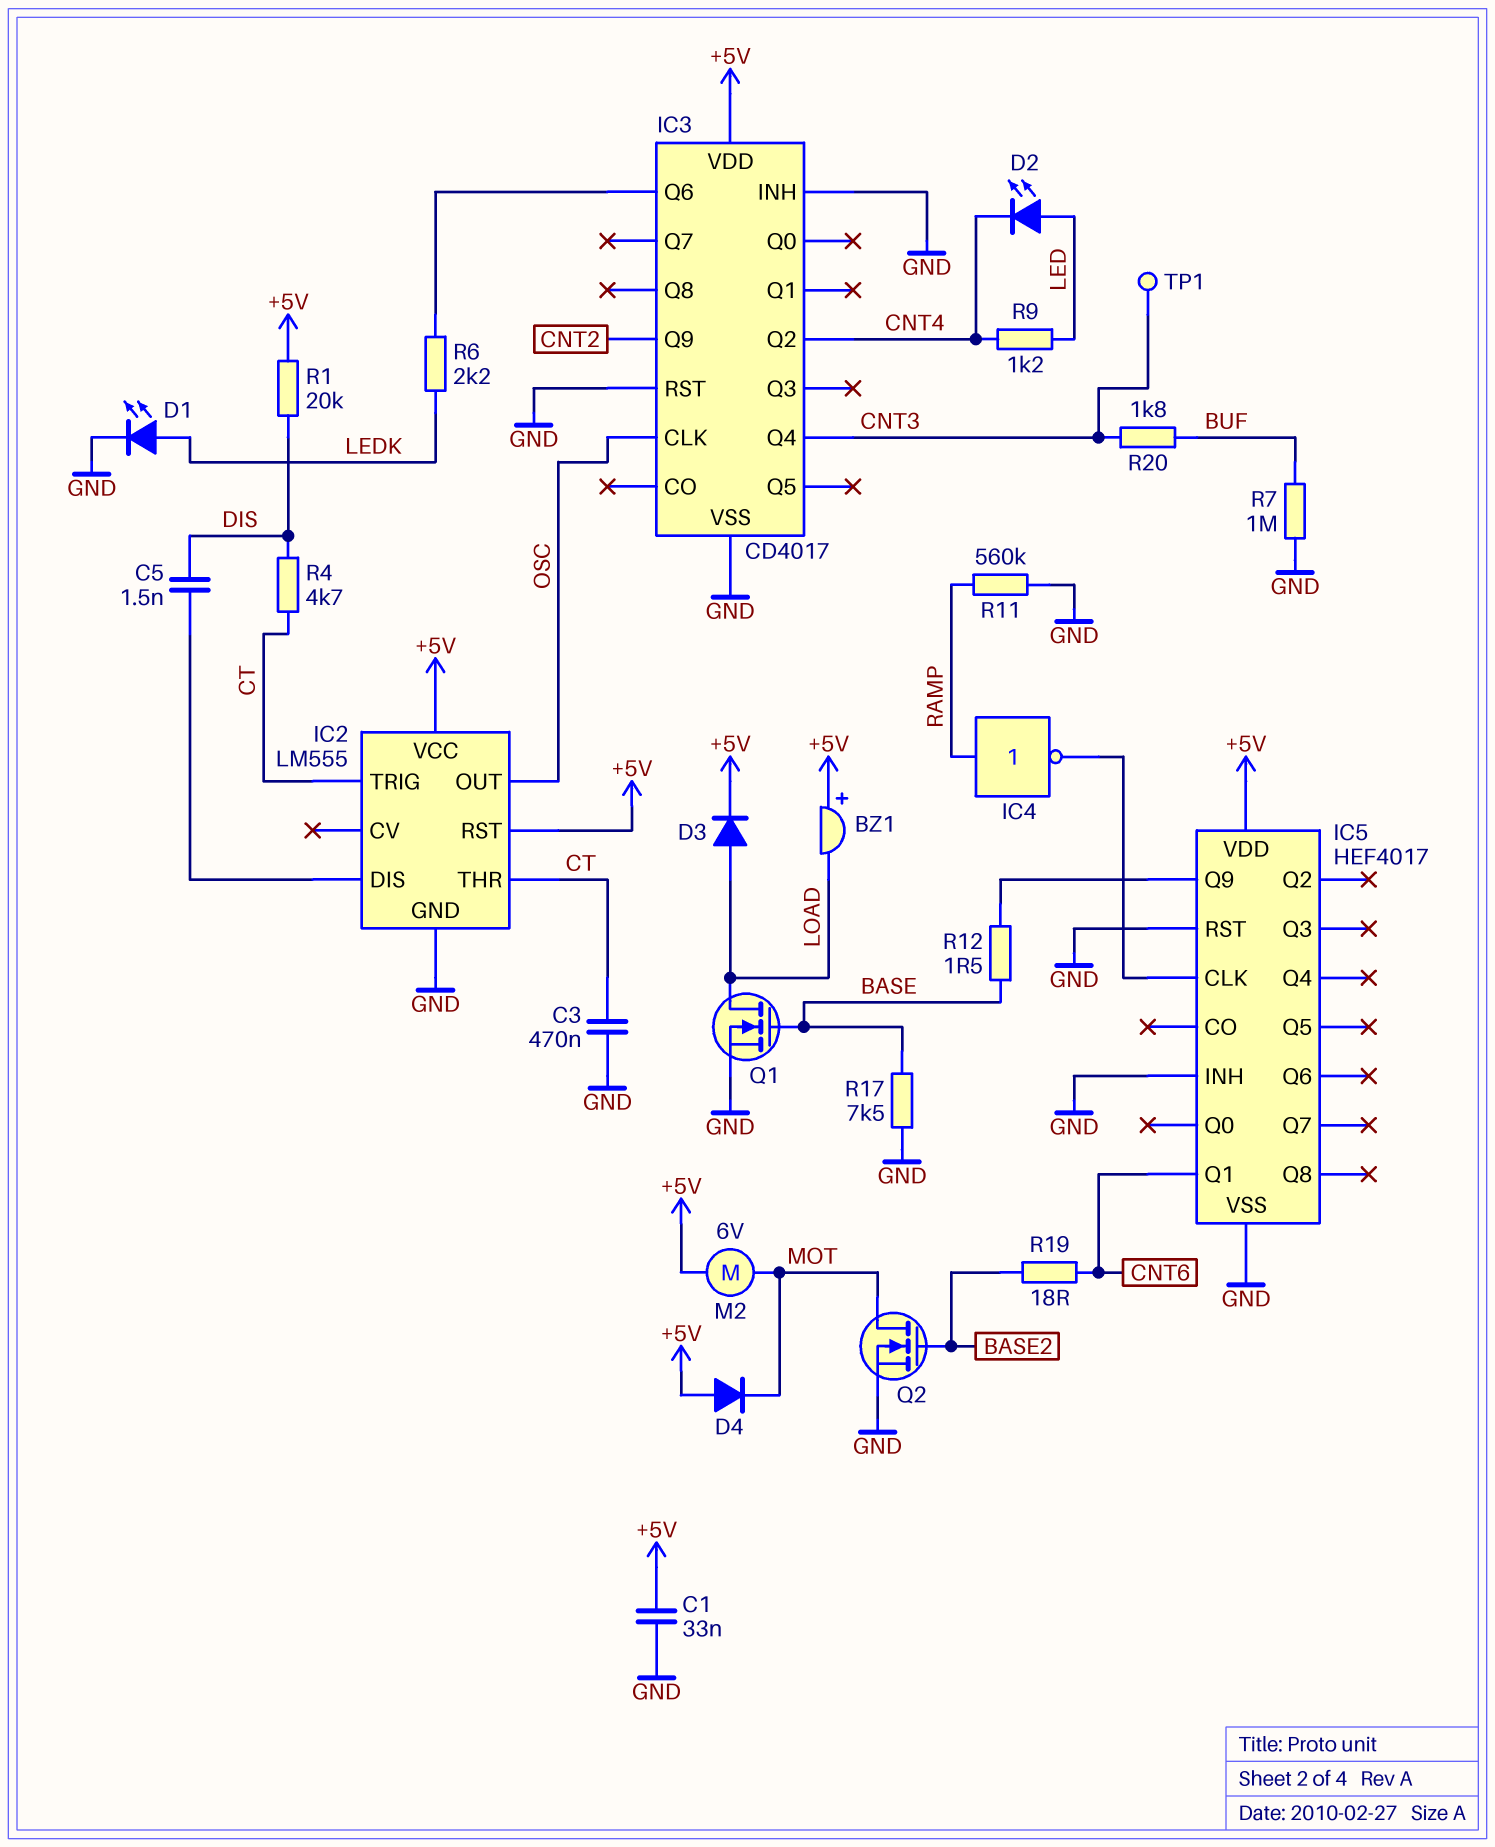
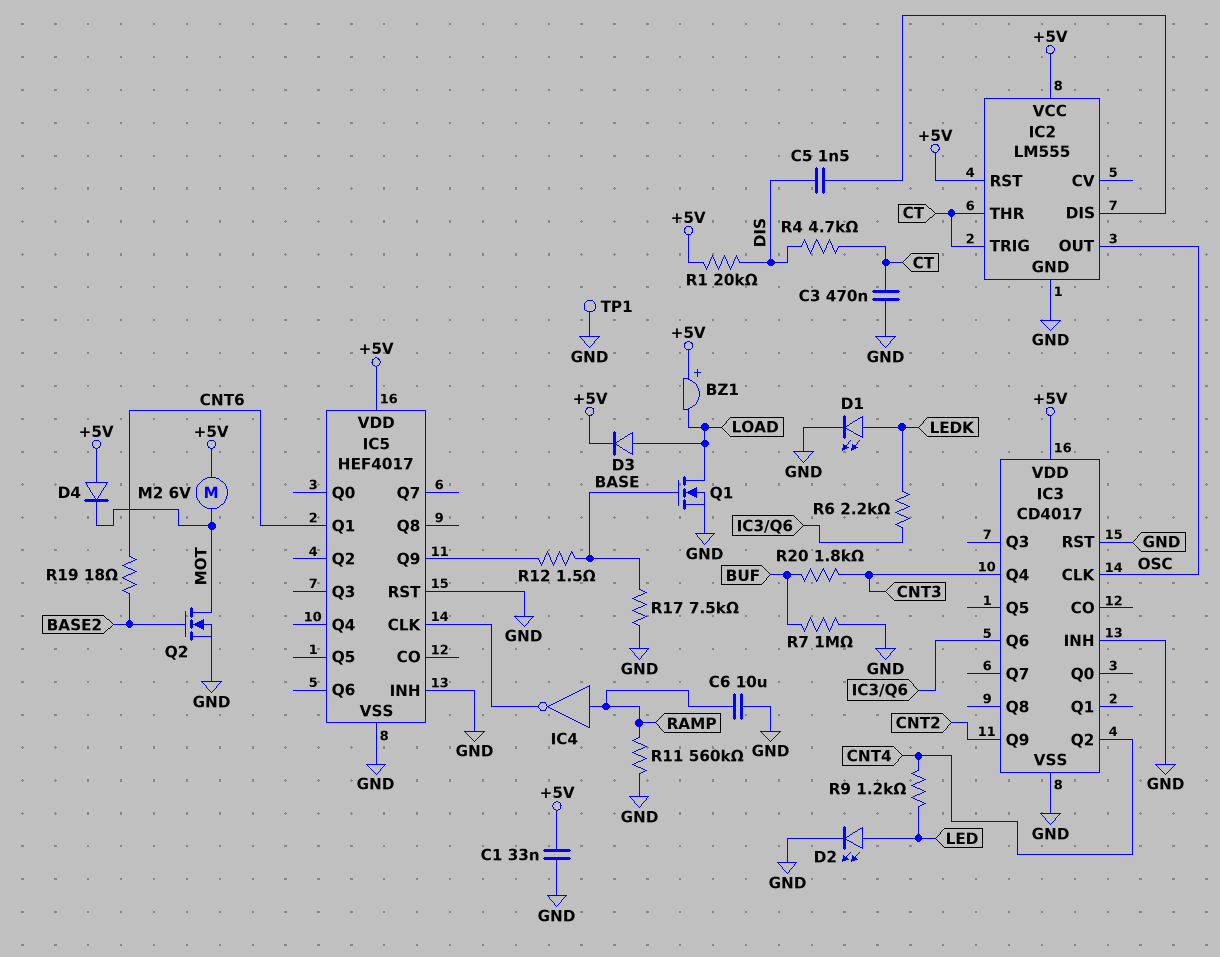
C6: none -> 10uF (GND, RAMP)
D2: LED (A LED, K CNT4) -> LED (A LED, K GND)
TP1: test point (CNT3) -> test point (GND)

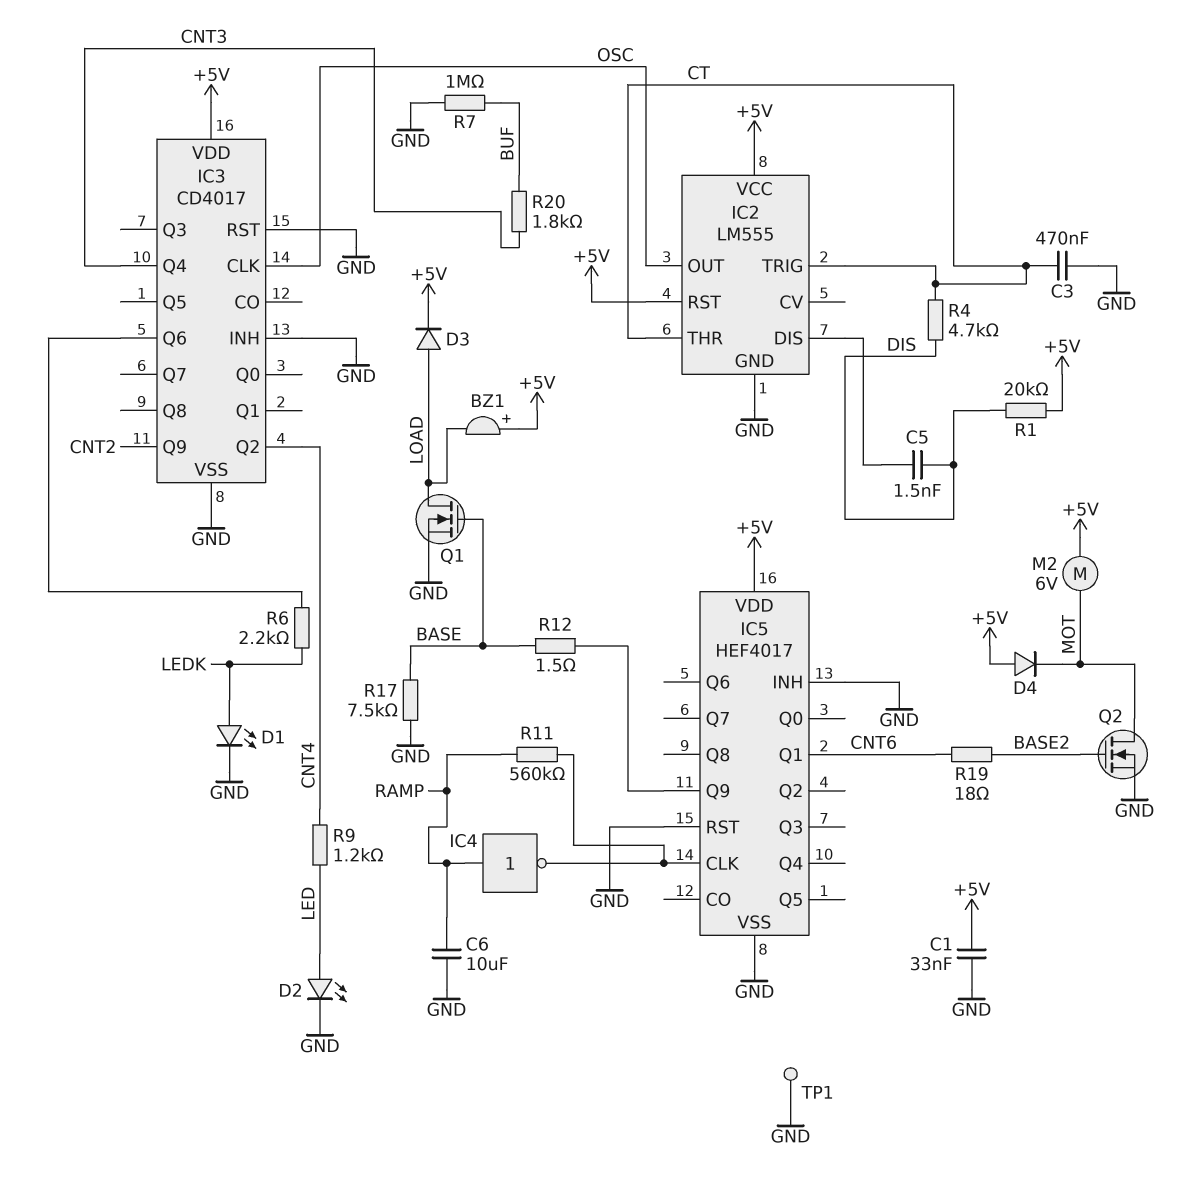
R11: 560k (GND, RAMP) -> 560k (IC5/CLK, RAMP)

